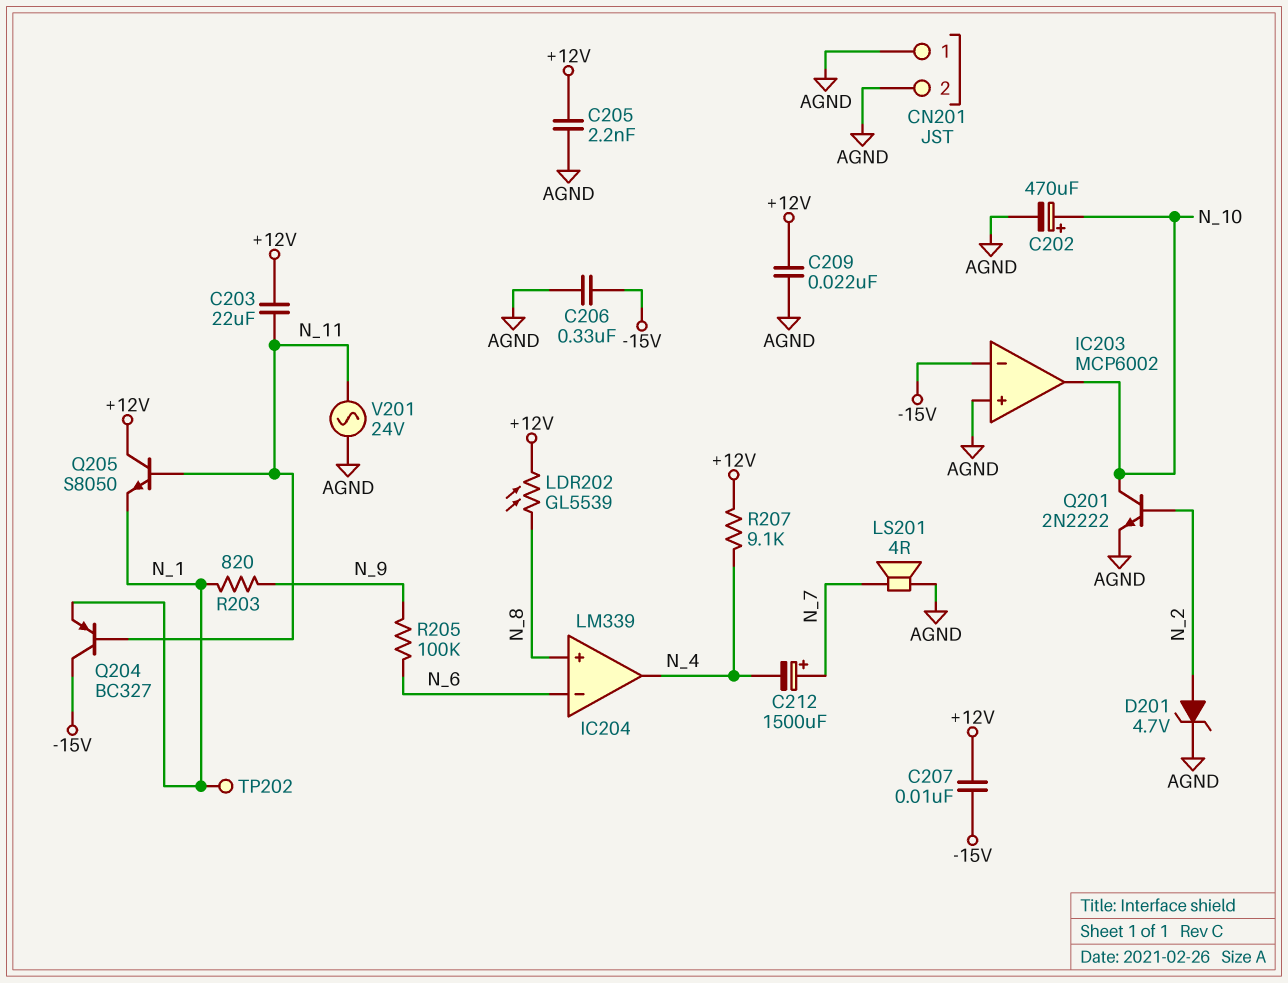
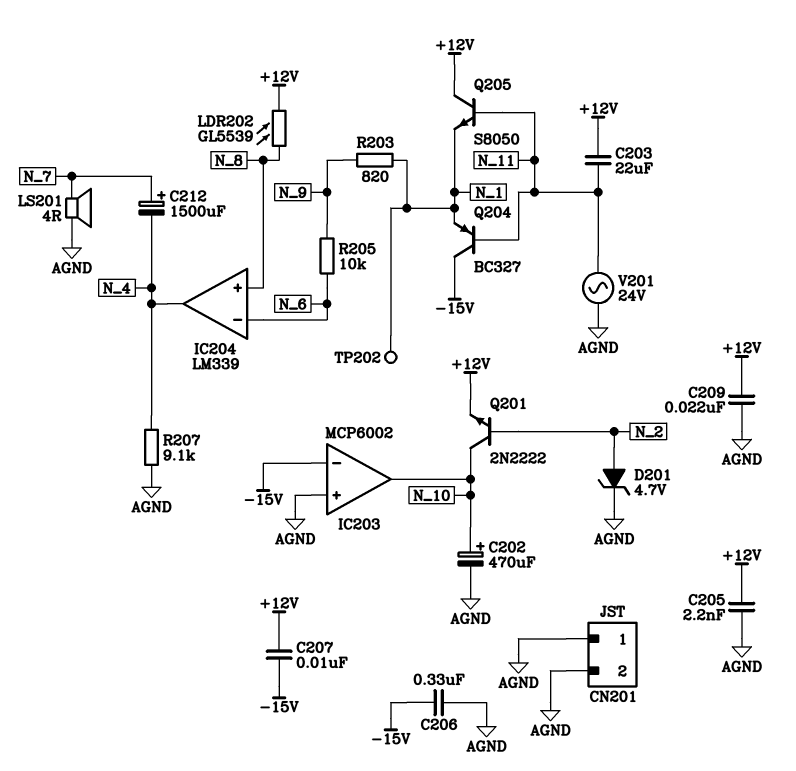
Q201: NPN 2N2222 (B N_2, C N_10, E AGND) -> NPN 2N2222 (B N_2, C N_10, E +12V)
R205: 100k (N_6, N_9) -> 10k (N_6, N_9)
R207: 9.1k (+12V, N_4) -> 9.1k (AGND, N_4)

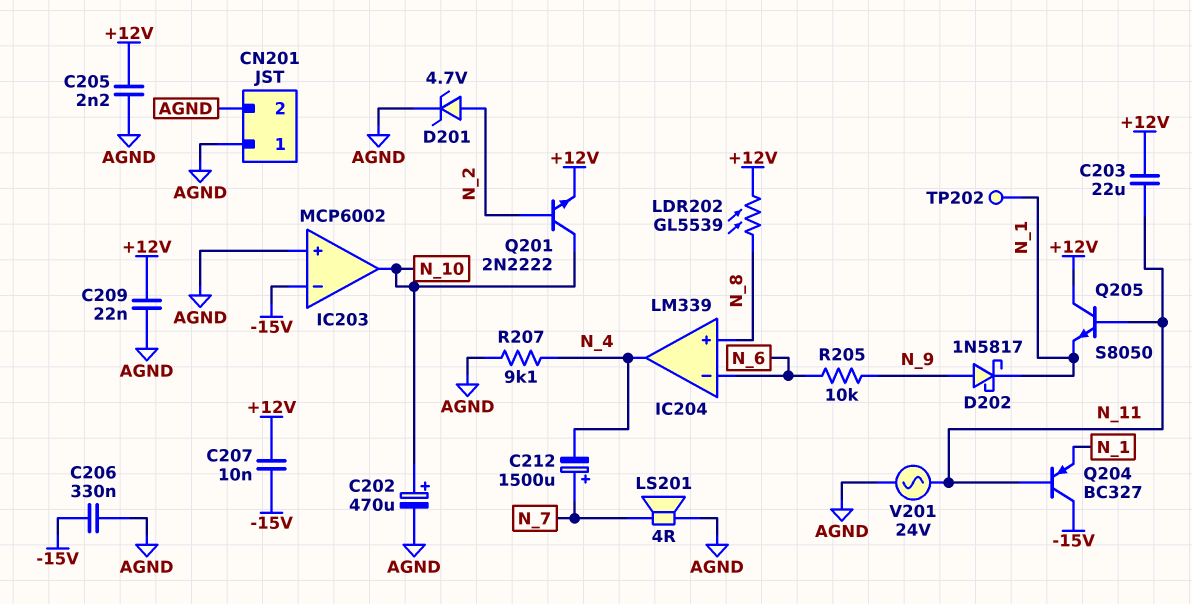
D202: none -> schottky 1N5817 (A N_9, K N_1)
R203: 820 (N_1, N_9) -> none

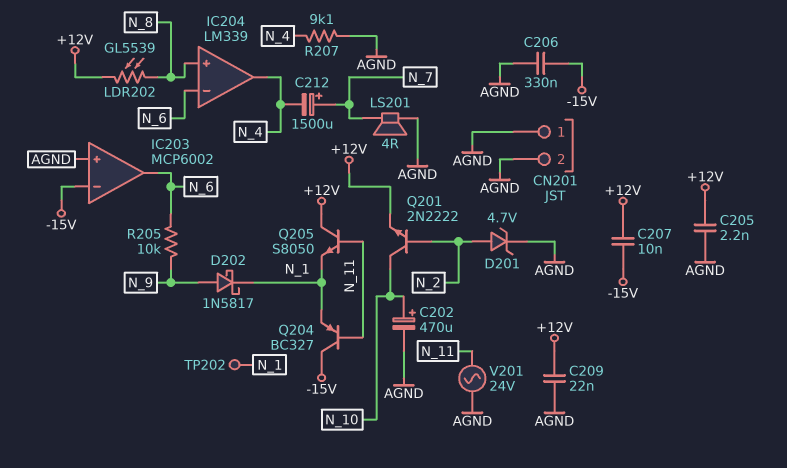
C203: 22uF (+12V, N_11) -> none
IC203 pin out: N_10 -> N_6

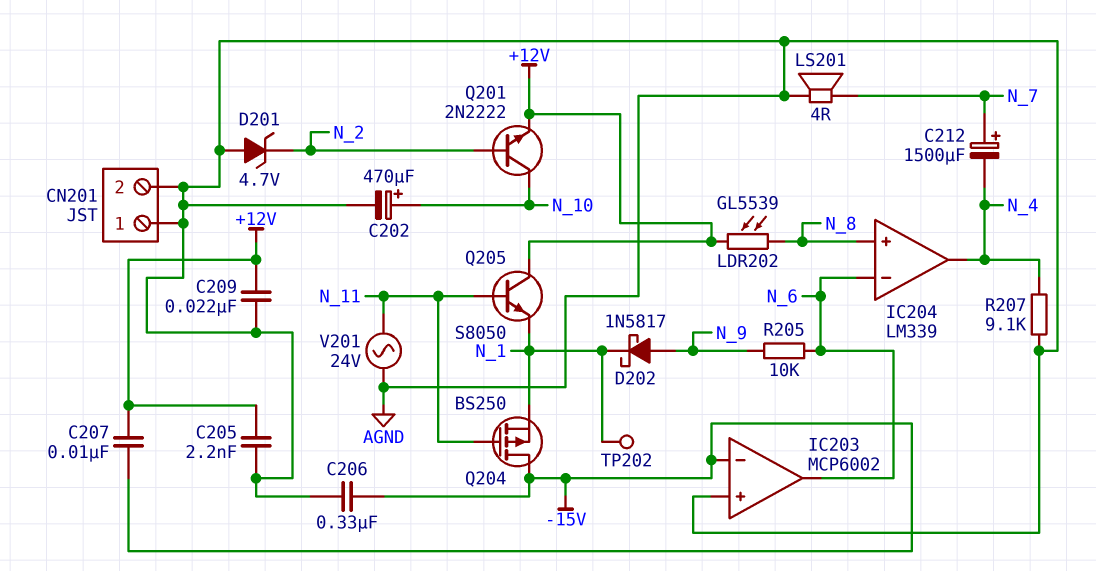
D201: zener 4.7V (A N_2, K AGND) -> zener 4.7V (A AGND, K N_2)
Q204: PNP BC327 (B N_11, C -15V, E N_1) -> PMOS BS250 (G N_11, D -15V, S N_1)

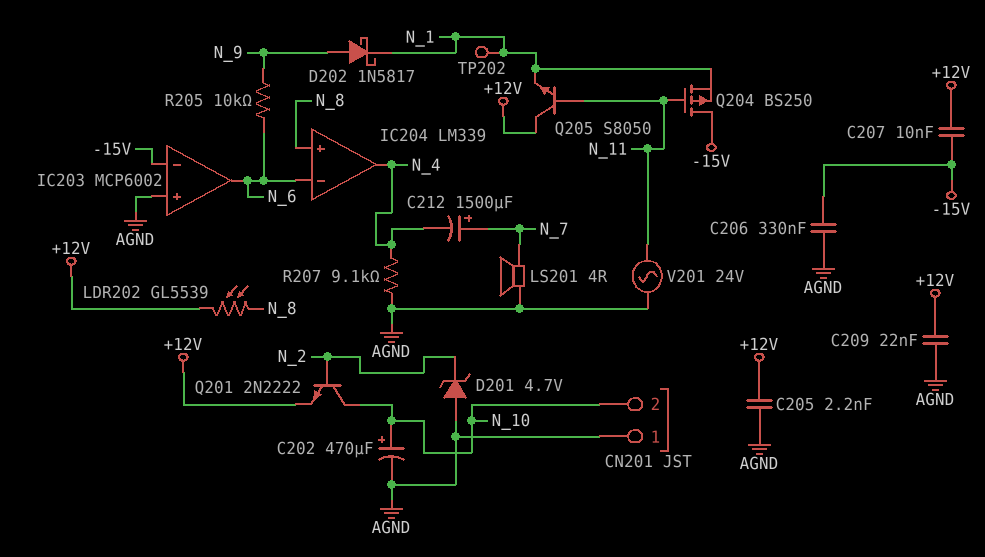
CN201 pin 2: AGND -> N_10

